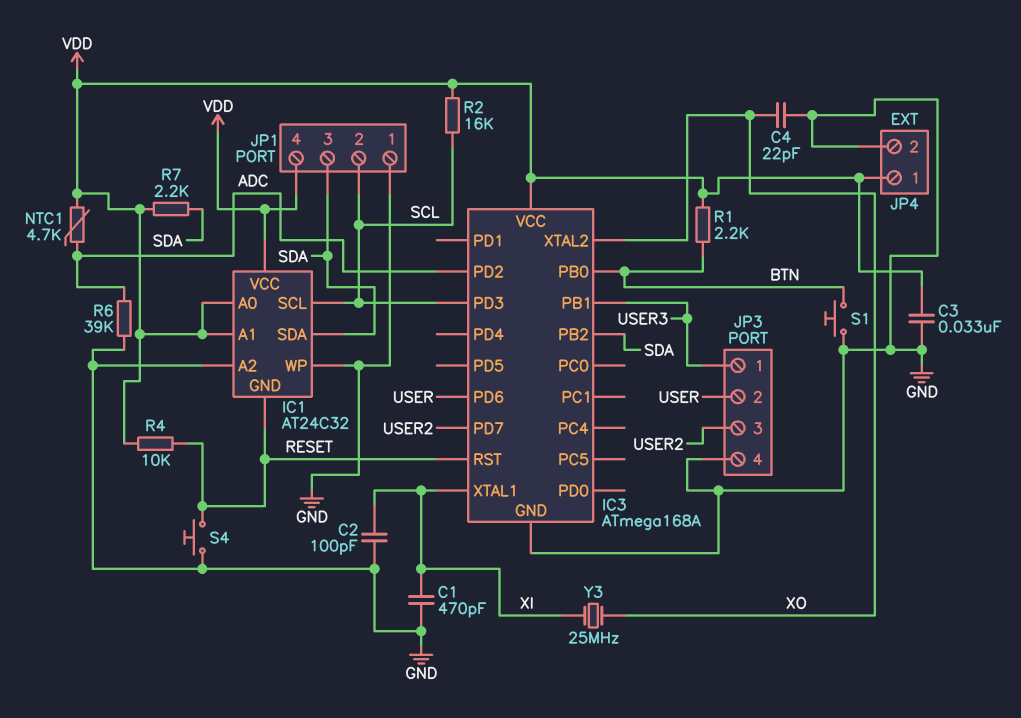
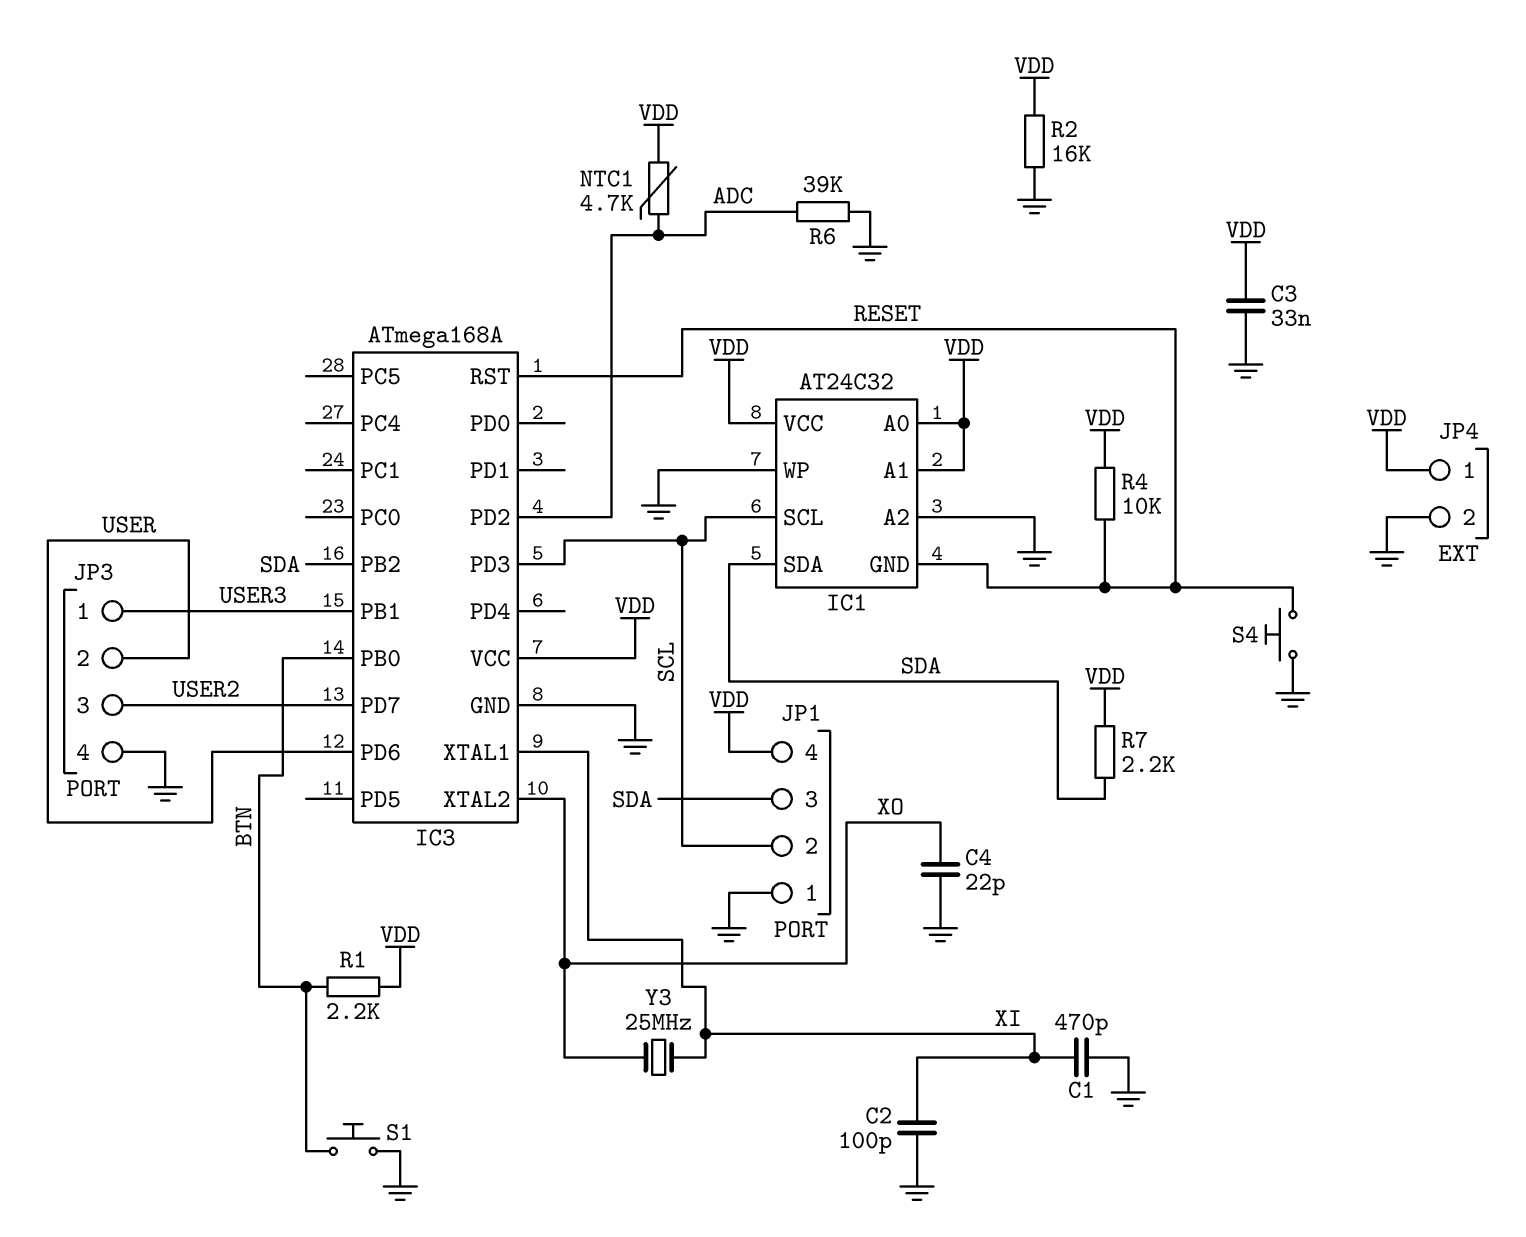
R2: 16k (SCL, VDD) -> 16k (GND, VDD)

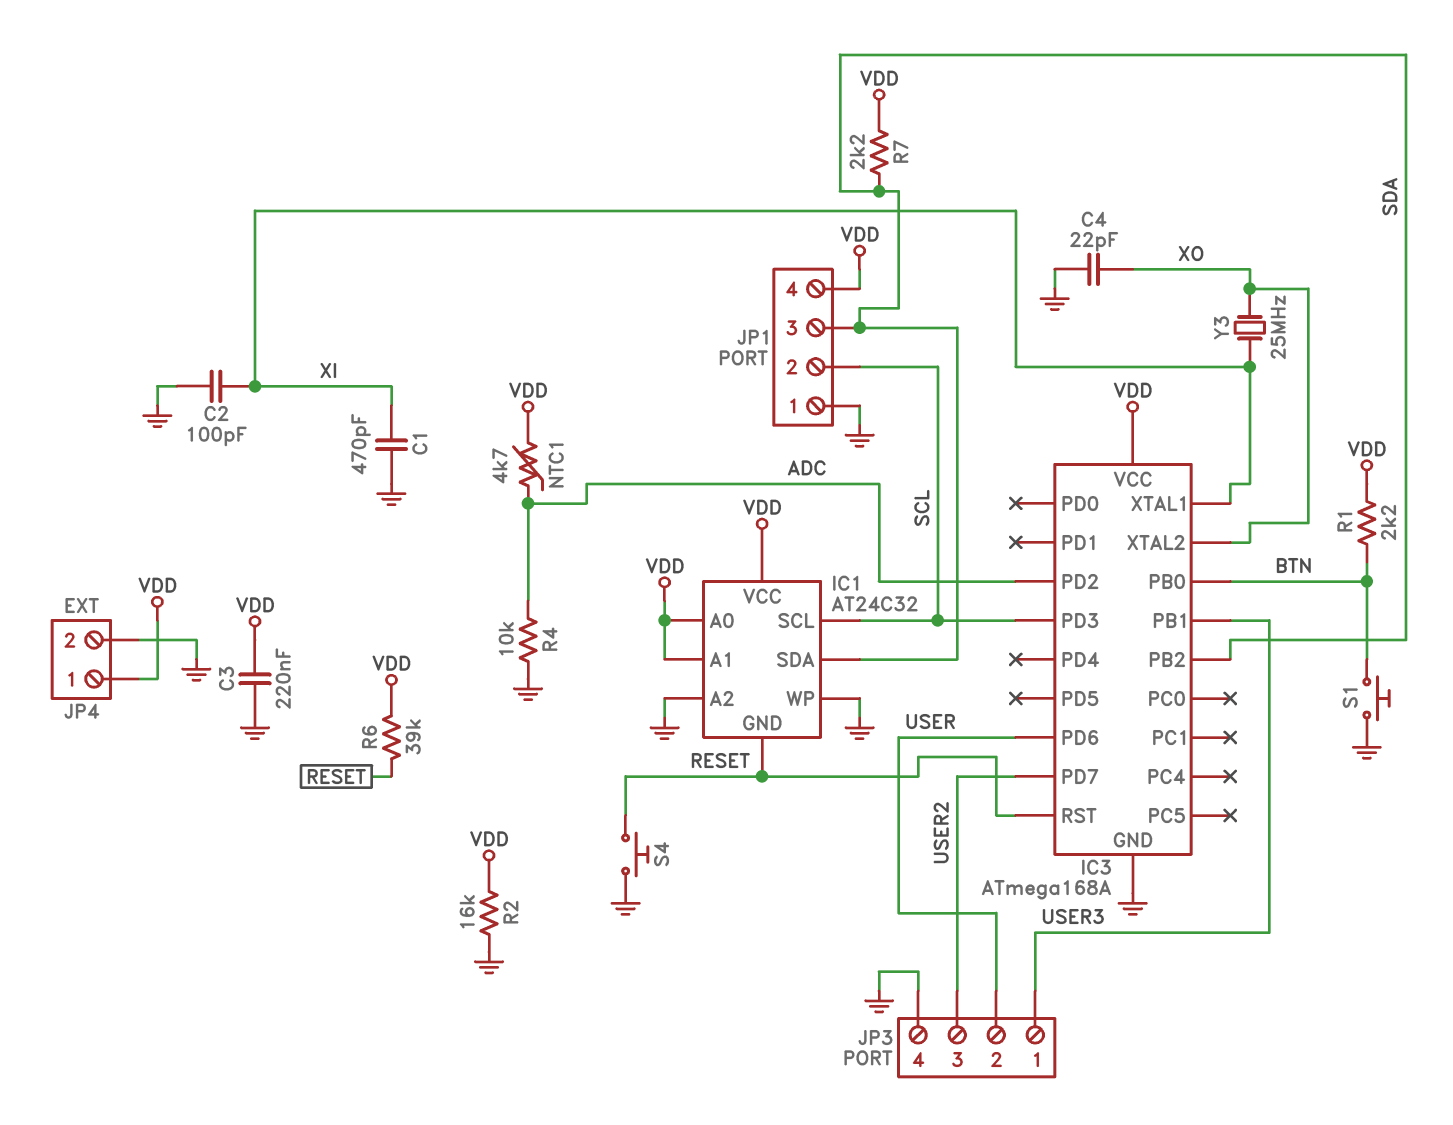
C3: 33nF (GND, VDD) -> 220nF (GND, VDD)
R4: 10k (RESET, VDD) -> 10k (ADC, GND)
R6: 39k (ADC, GND) -> 39k (RESET, VDD)

